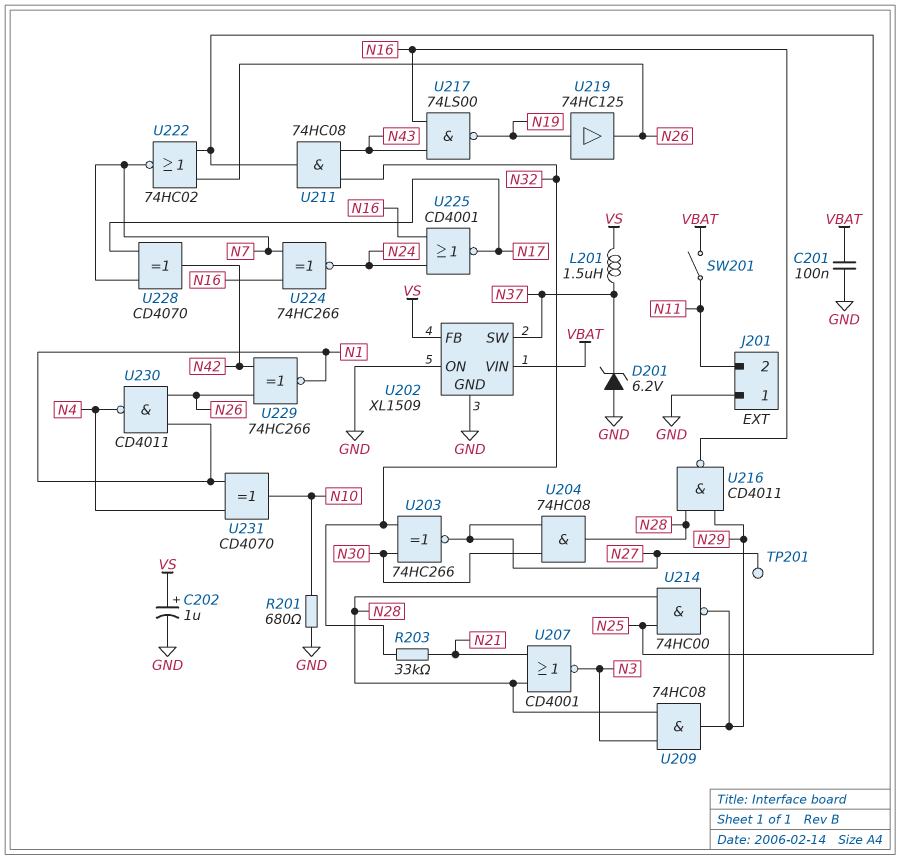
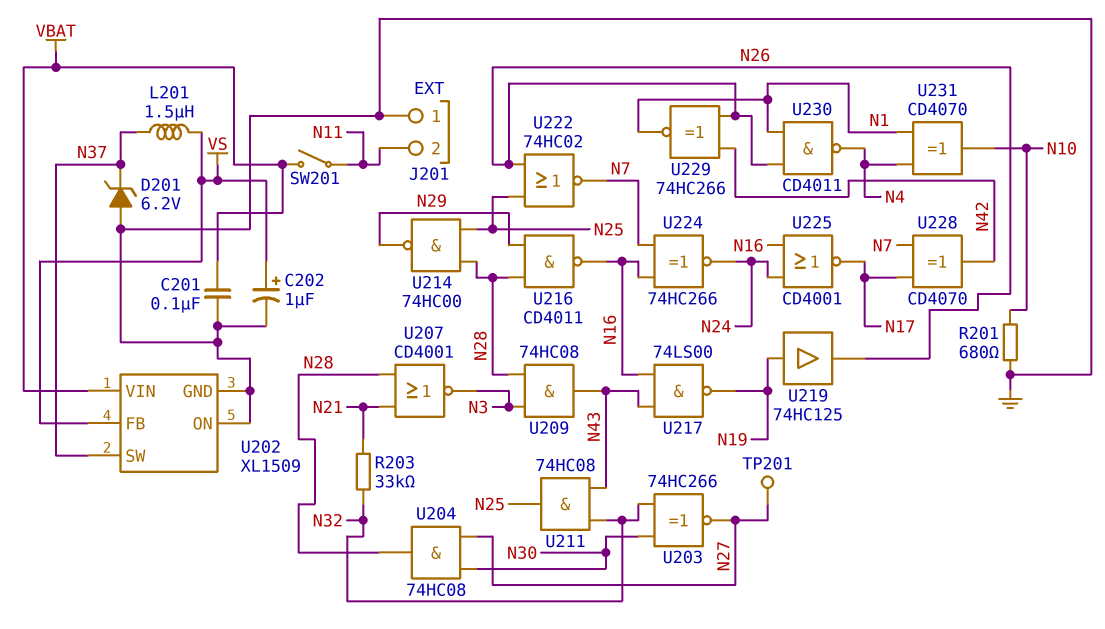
U209: AND 74HC08 (in N3, in N28, out N29) -> AND 74HC08 (in N3, in N28, out N43)

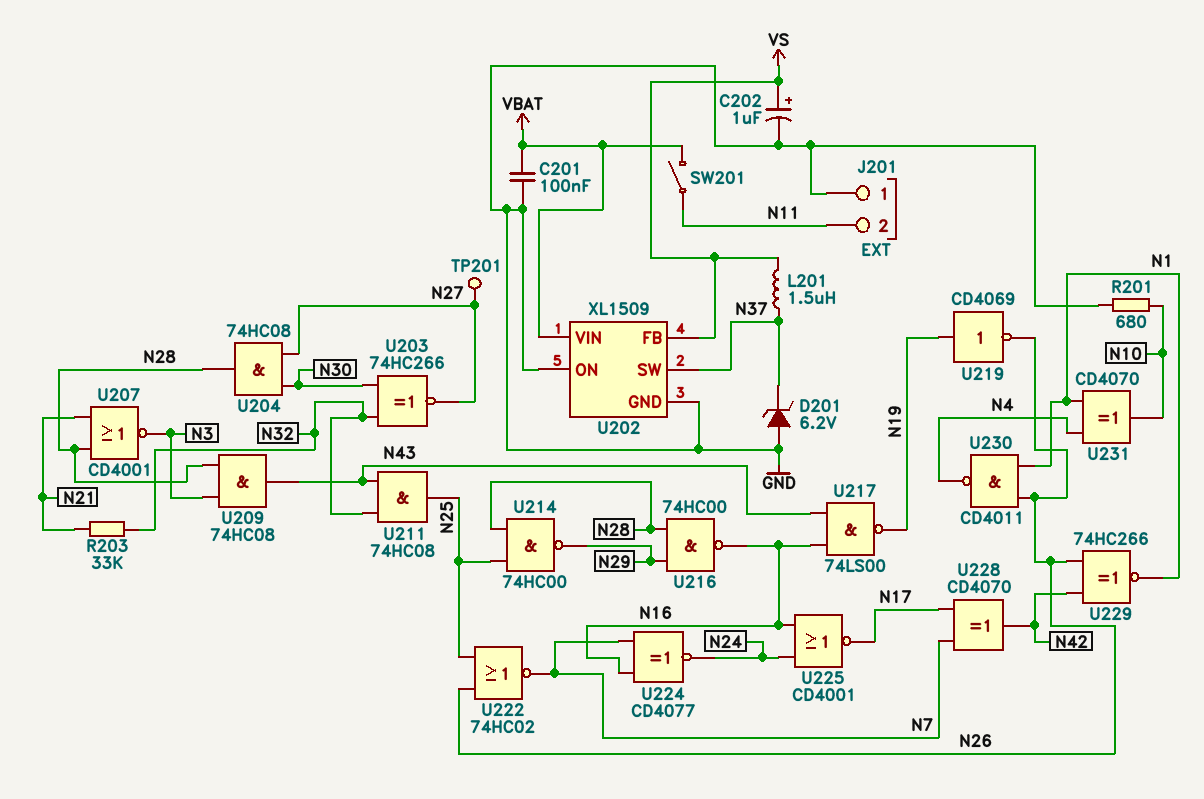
U216: NAND CD4011 (in N28, in N29, out N16) -> NAND 74HC00 (in N28, in N29, out N16)
U219: buffer 74HC125 (in N19, out N26) -> NOT CD4069 (in N19, out N26)
U224: XNOR 74HC266 (in N7, in N16, out N24) -> XNOR CD4077 (in N7, in N16, out N24)

